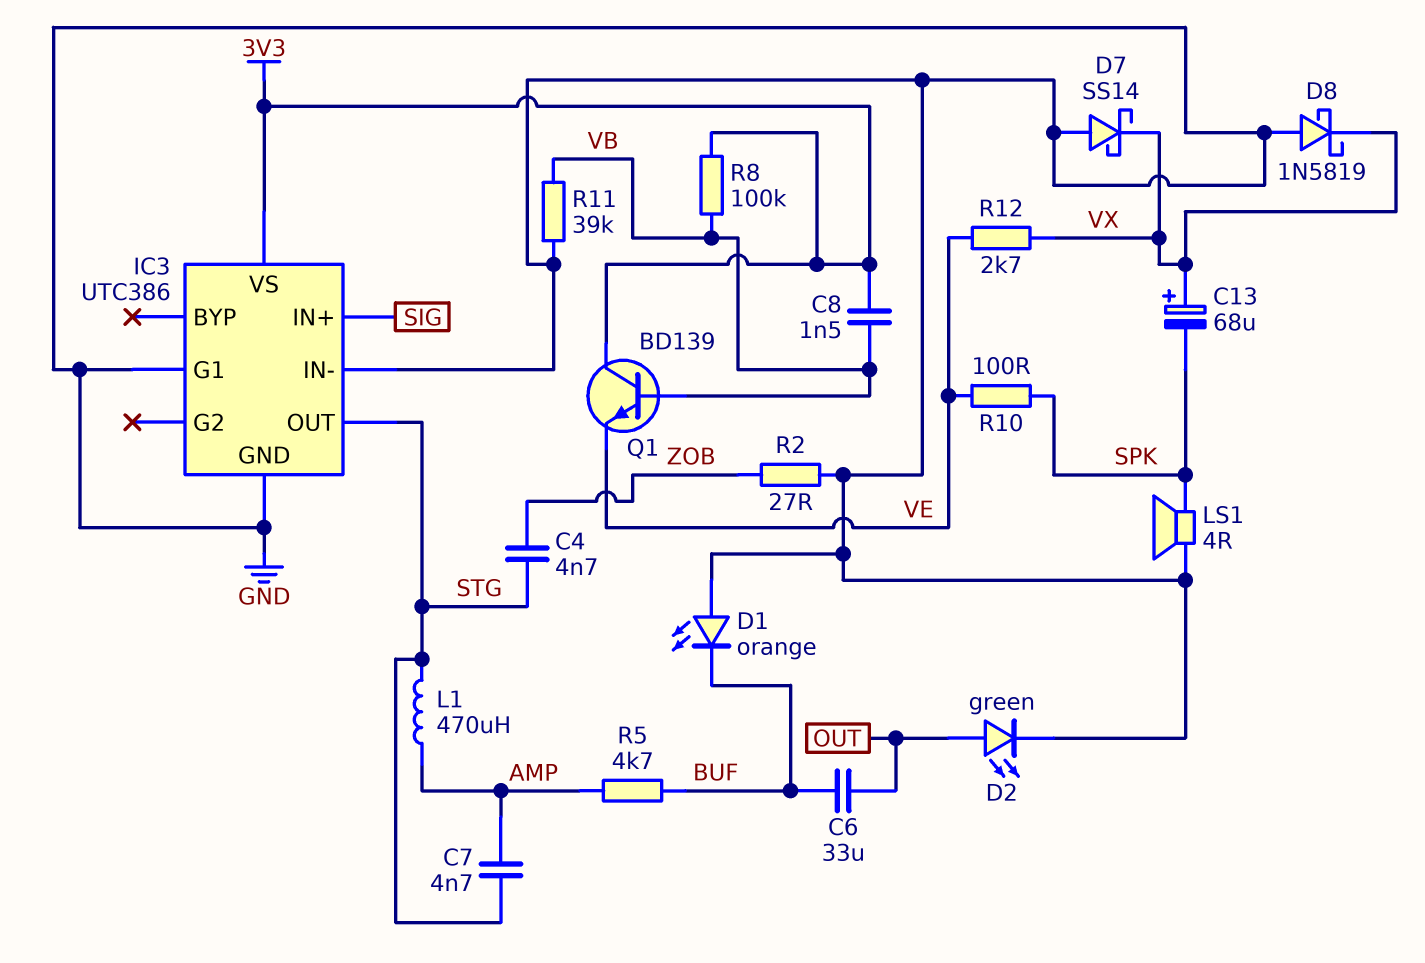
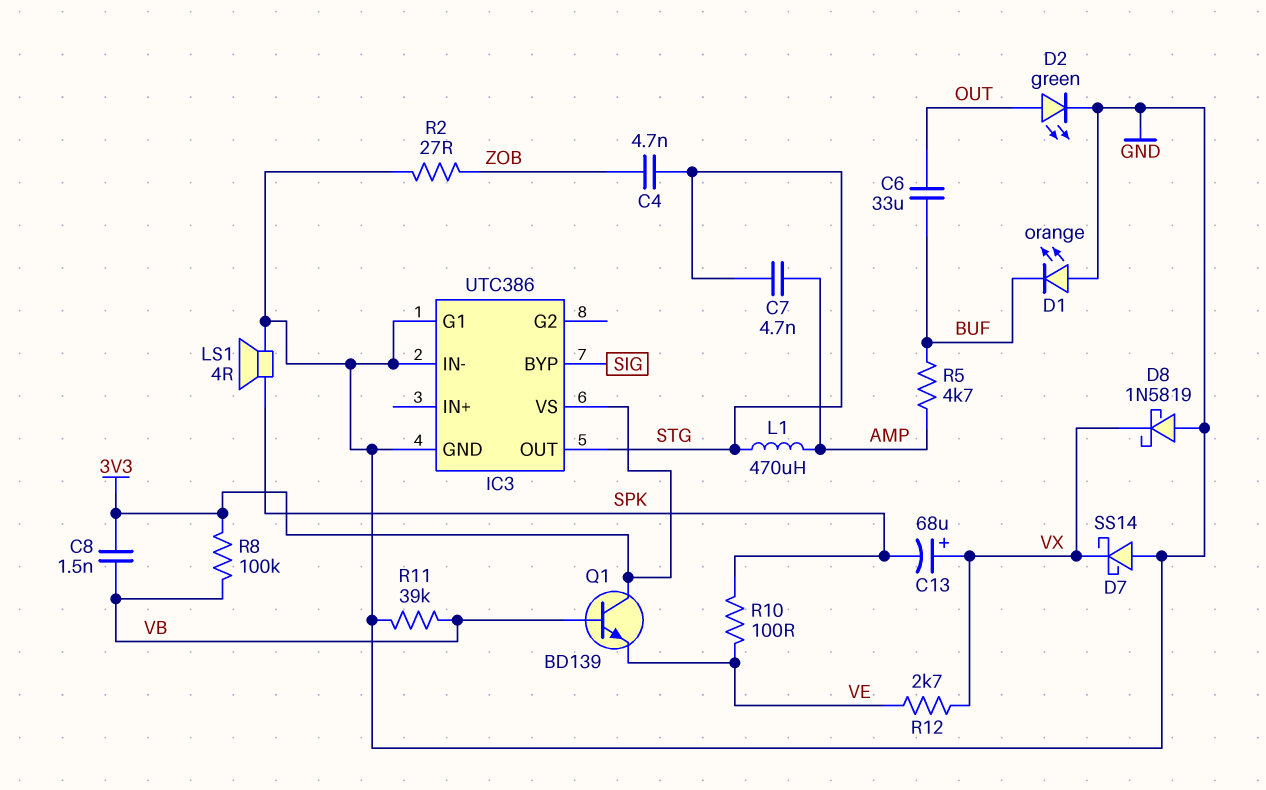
IC3 pin BYP: none -> SIG
IC3 pin IN+: SIG -> none

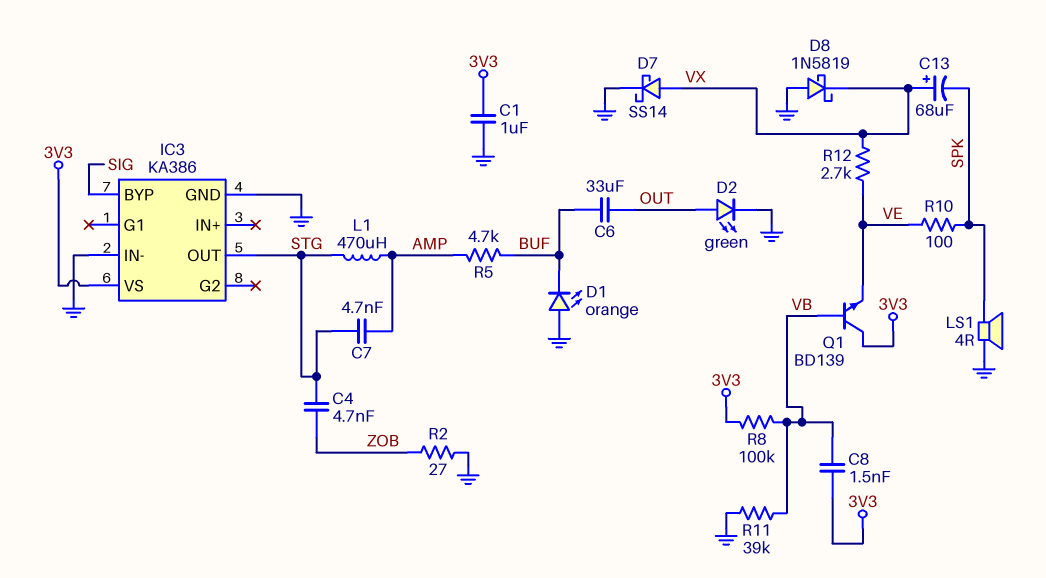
C1: none -> 1uF (3V3, GND)
D7: schottky SS14 (A GND, K VX) -> schottky SS14 (A VX, K GND)
IC3: UTC386 -> KA386
IC3 pin G1: GND -> none

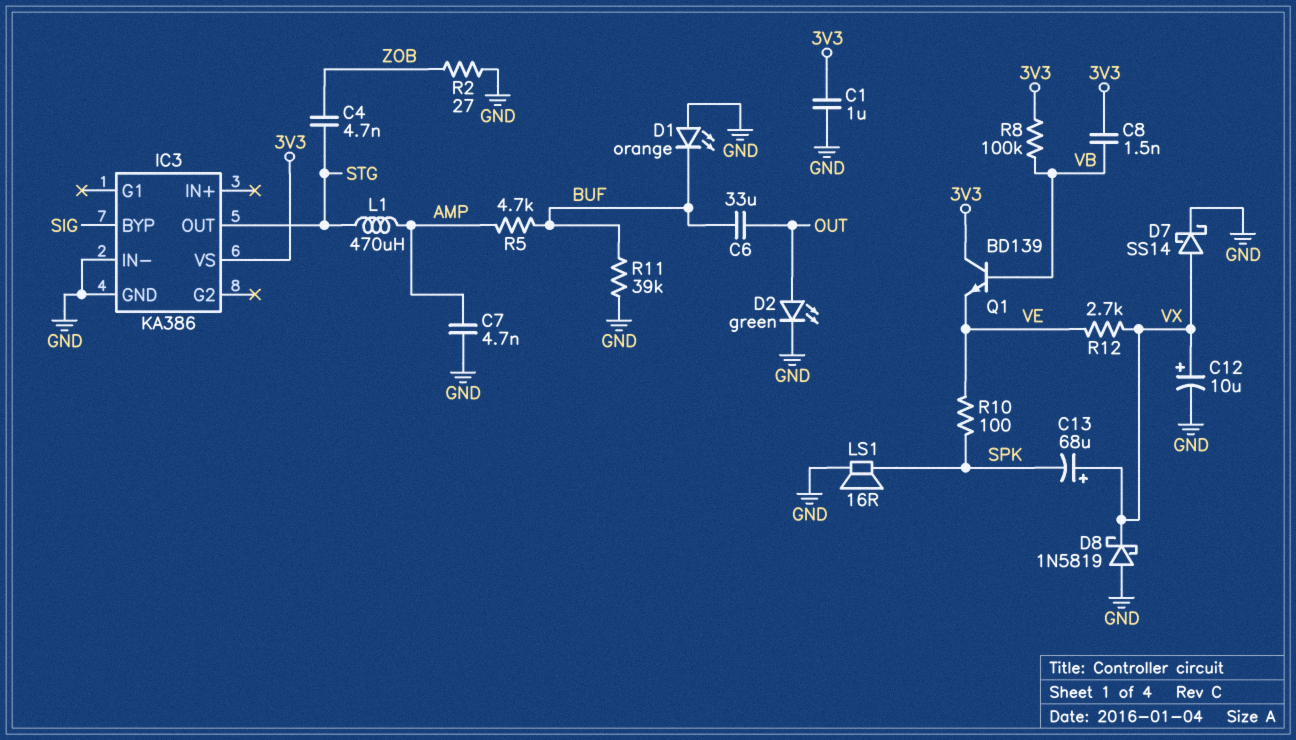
C7: 4.7nF (AMP, STG) -> 4.7nF (AMP, GND)
C12: none -> 10uF (plus VX, minus GND)
LS1: speaker 4R (GND, SPK) -> speaker 16R (GND, SPK)
R11: 39k (GND, VB) -> 39k (BUF, GND)

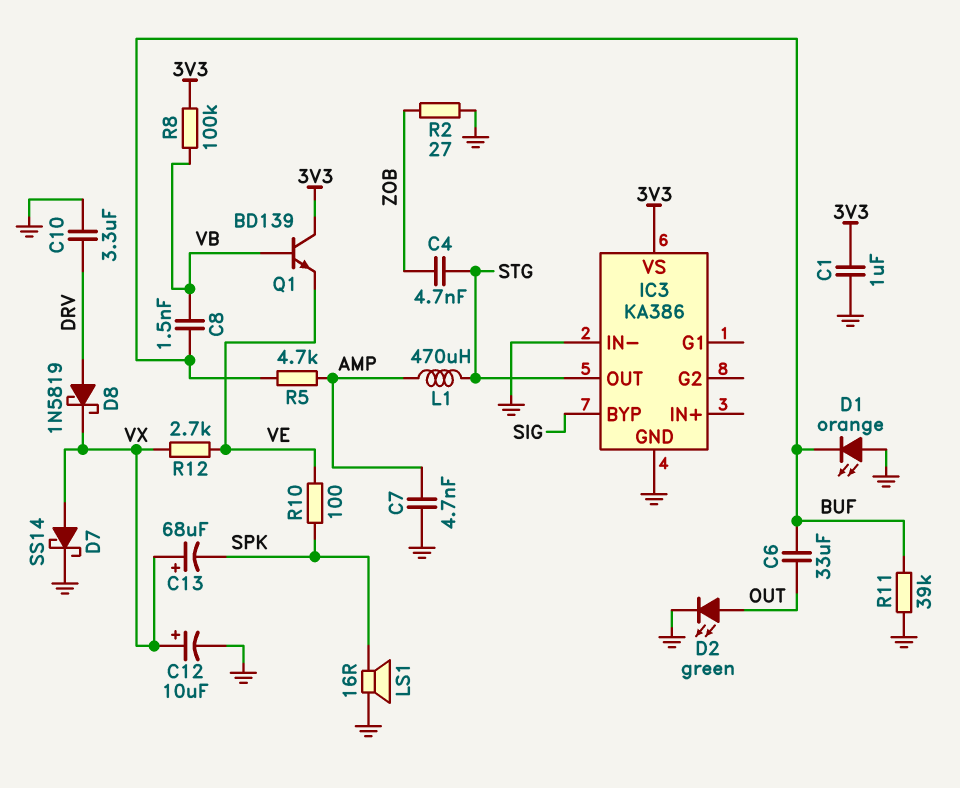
C8: 1.5nF (3V3, VB) -> 1.5nF (BUF, VB)
C10: none -> 3.3uF (DRV, GND)
D8: schottky 1N5819 (A GND, K VX) -> schottky 1N5819 (A DRV, K VX)

